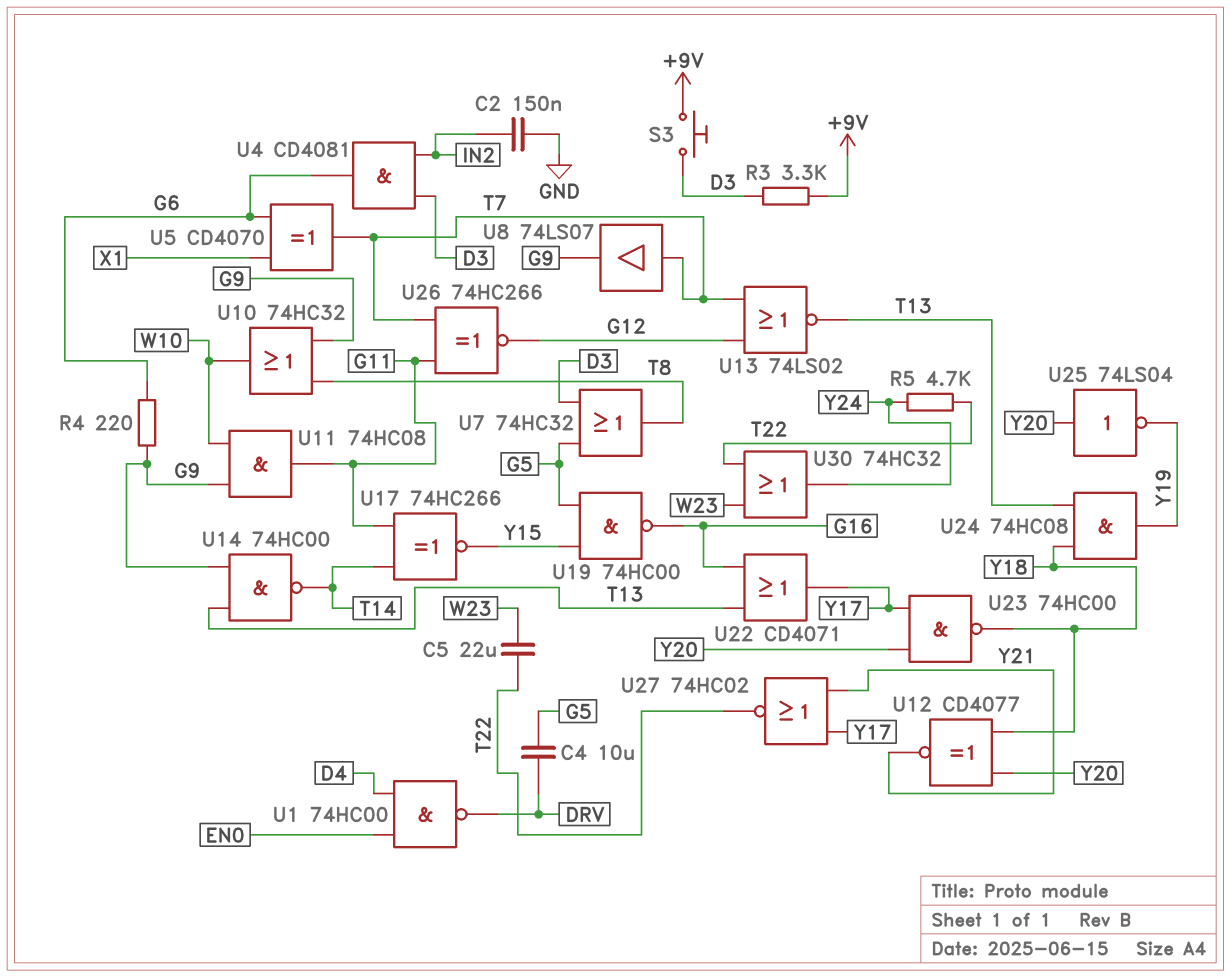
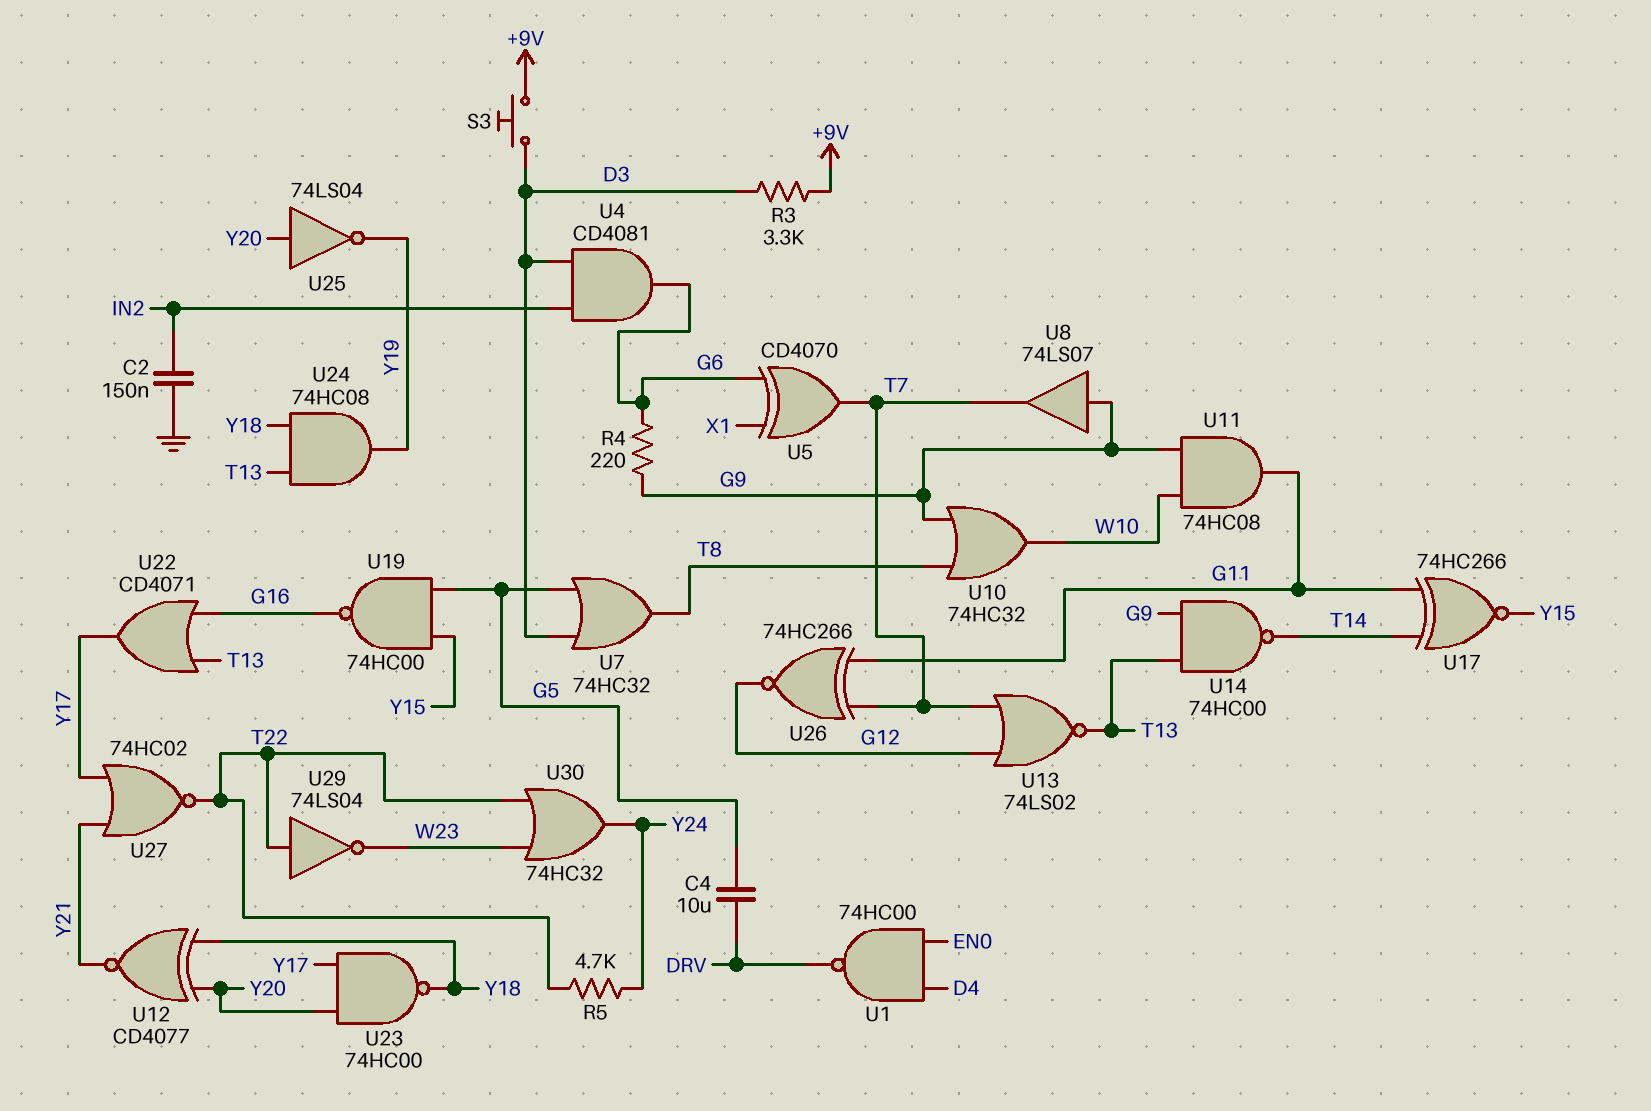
C5: 22uF (T22, W23) -> none
U8: buffer 74LS07 (in T7, out G9) -> buffer 74LS07 (in G9, out T7)
U29: none -> NOT 74LS04 (in T22, out W23)

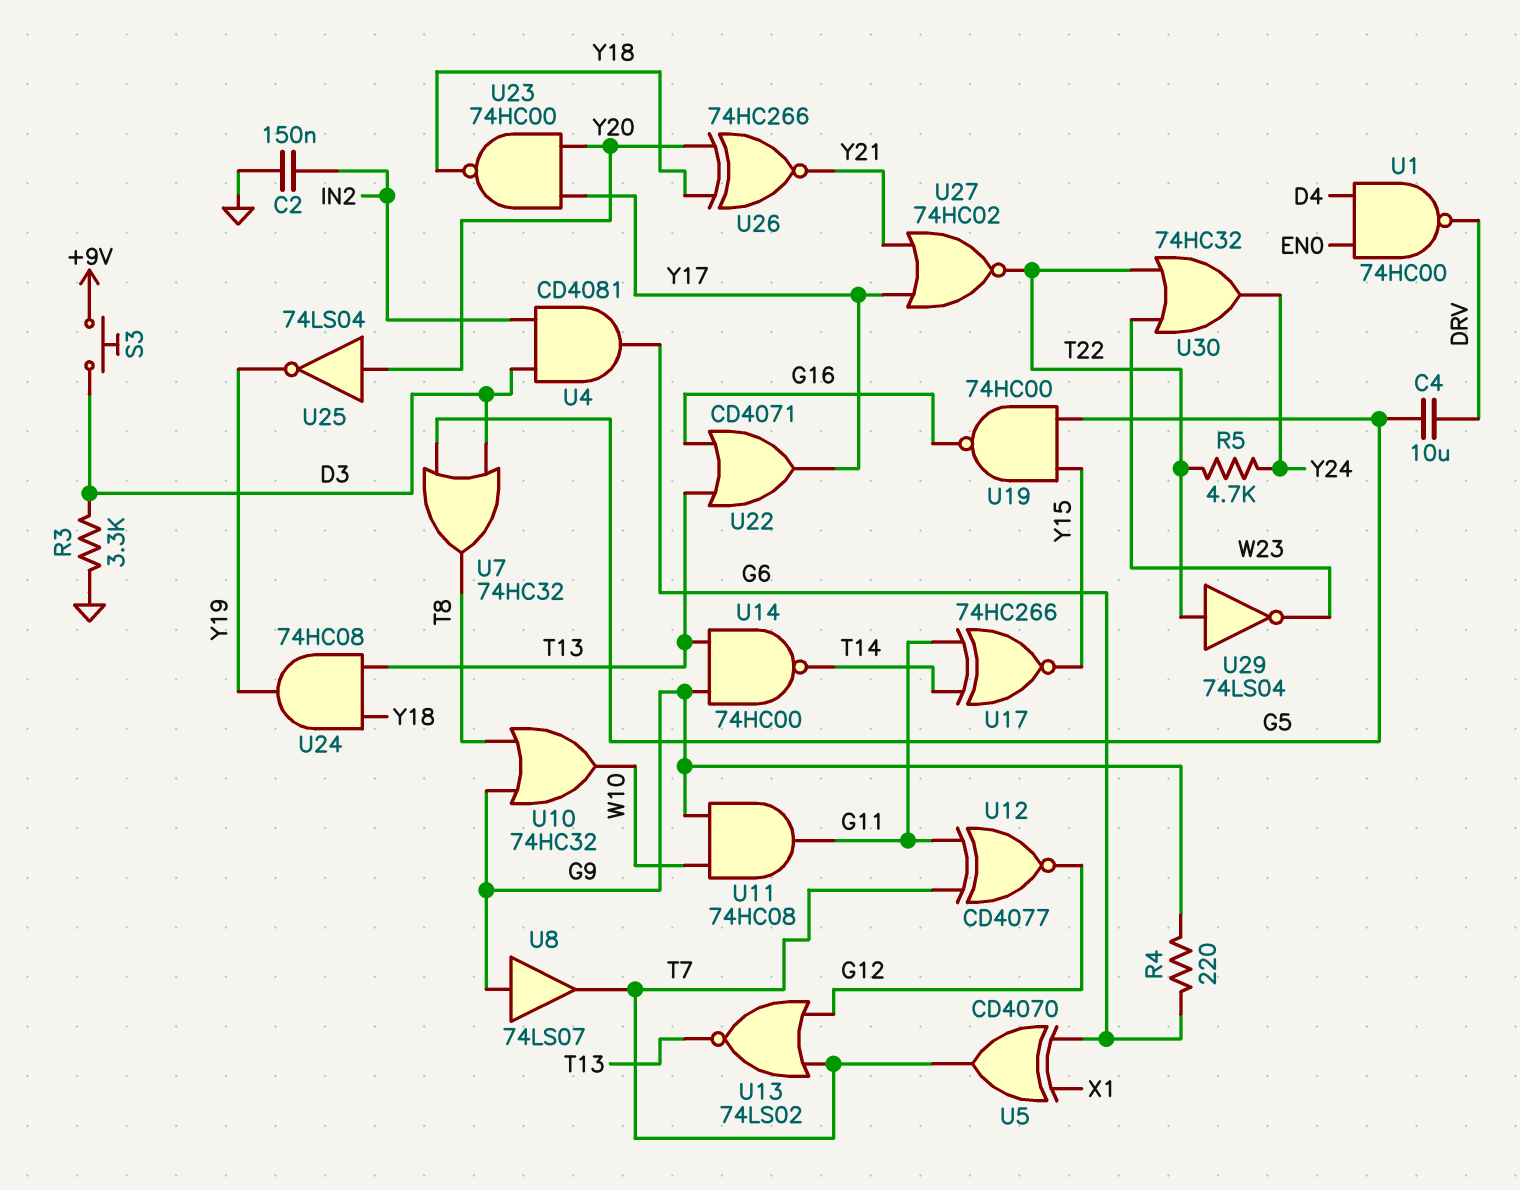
R3: 3.3k (+9V, D3) -> 3.3k (D3, GND)
U12: XNOR CD4077 (in Y18, in Y20, out Y21) -> XNOR CD4077 (in G11, in T7, out G12)
U26: XNOR 74HC266 (in G11, in T7, out G12) -> XNOR 74HC266 (in Y18, in Y20, out Y21)

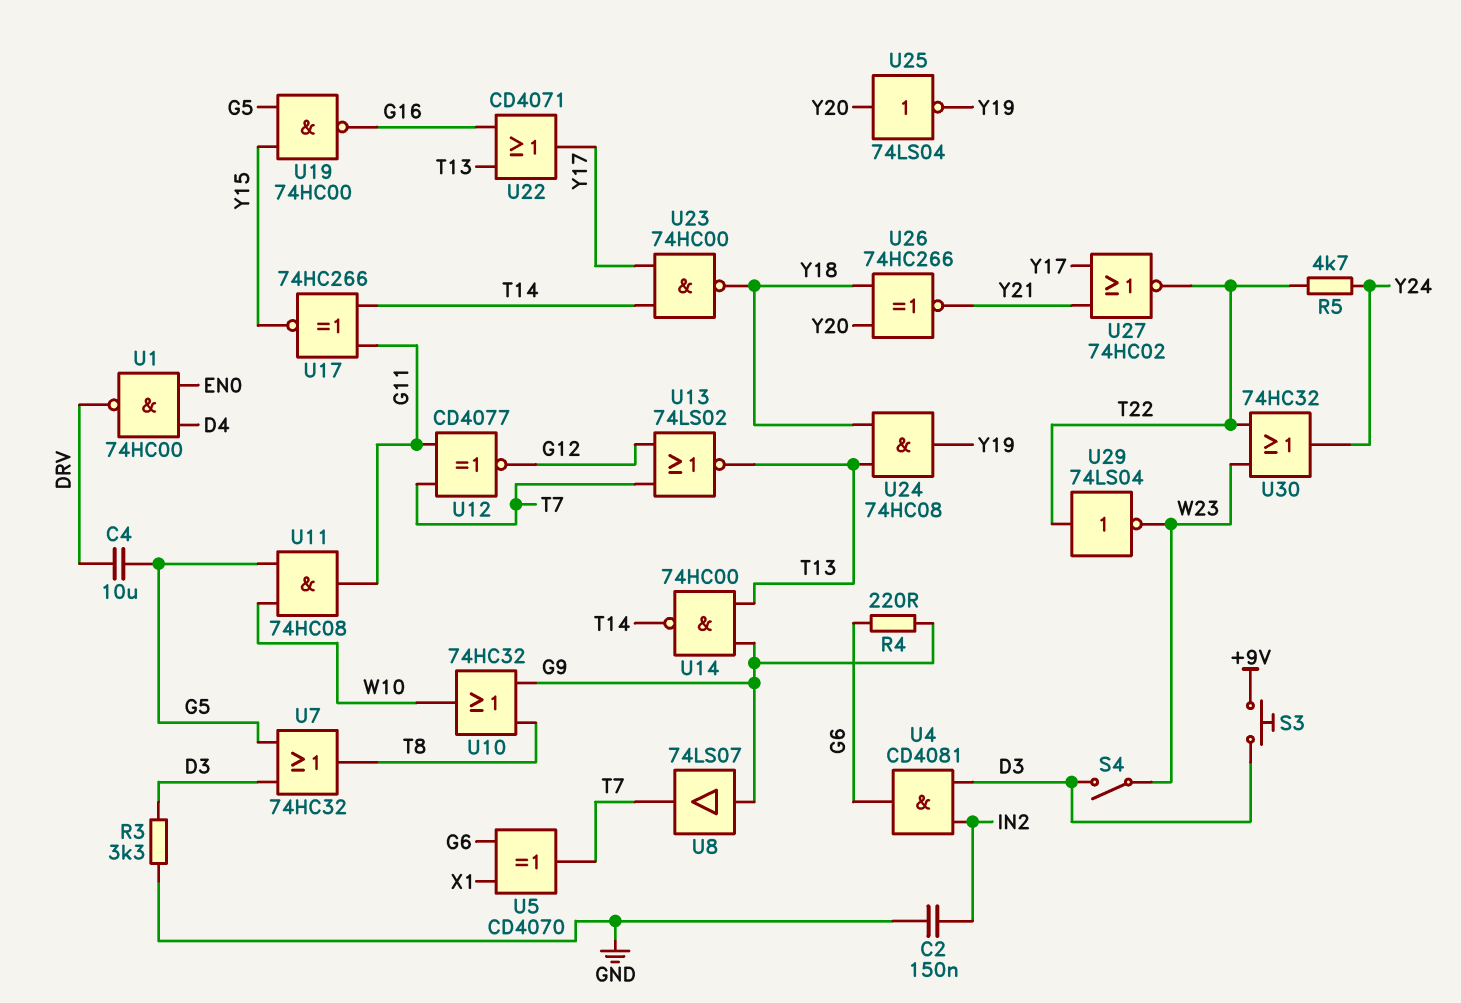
S4: none -> switch (D3, W23)
U11: AND 74HC08 (in G9, in W10, out G11) -> AND 74HC08 (in G5, in W10, out G11)
U23: NAND 74HC00 (in Y17, in Y20, out Y18) -> NAND 74HC00 (in T14, in Y17, out Y18)

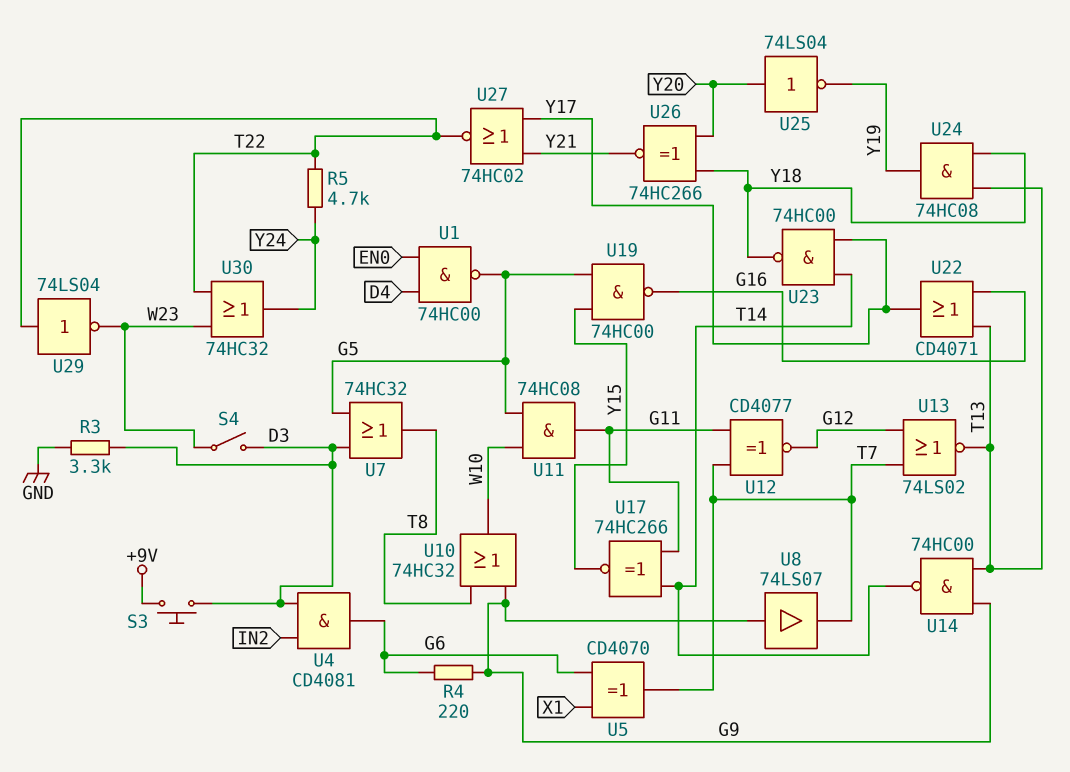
C2: 150nF (GND, IN2) -> none
C4: 10uF (DRV, G5) -> none
U1: NAND 74HC00 (in D4, in EN0, out DRV) -> NAND 74HC00 (in D4, in EN0, out G5)

